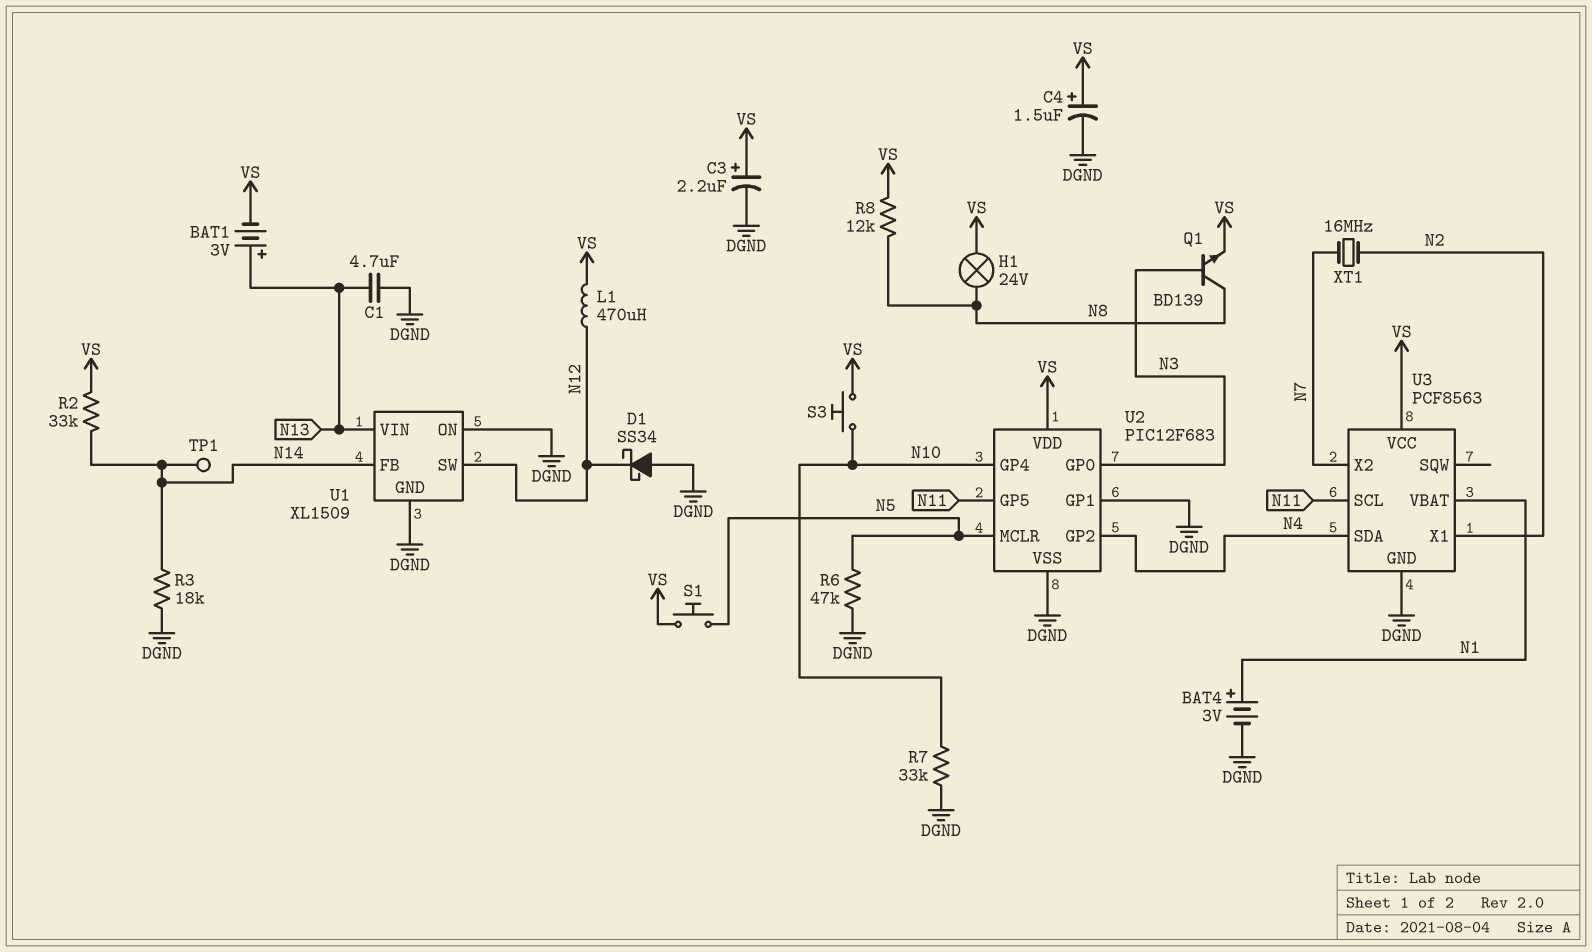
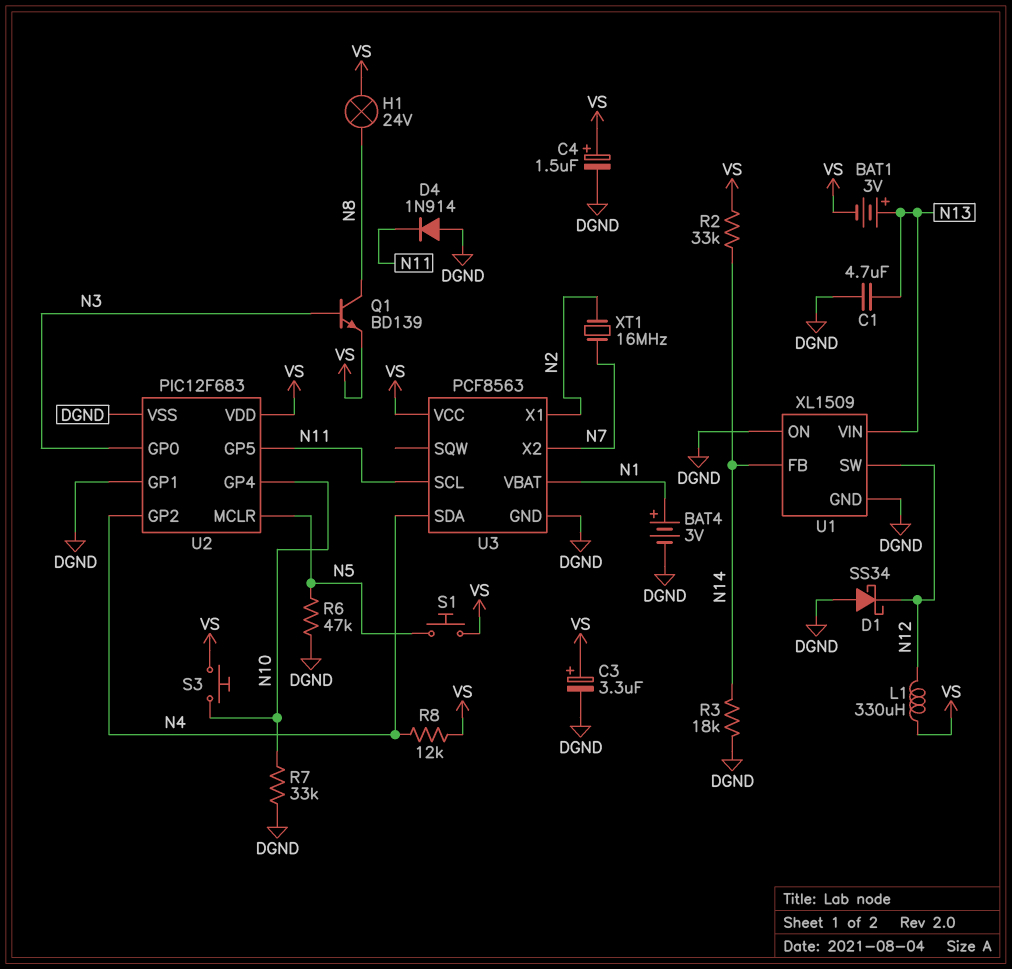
C3: 2.2uF (plus VS, minus DGND) -> 3.3uF (plus VS, minus DGND)
D4: none -> diode 1N914 (A DGND, K N11)
L1: 470uH (N12, VS) -> 330uH (N12, VS)
R8: 12k (N8, VS) -> 12k (N4, VS)
TP1: test point (N14) -> none

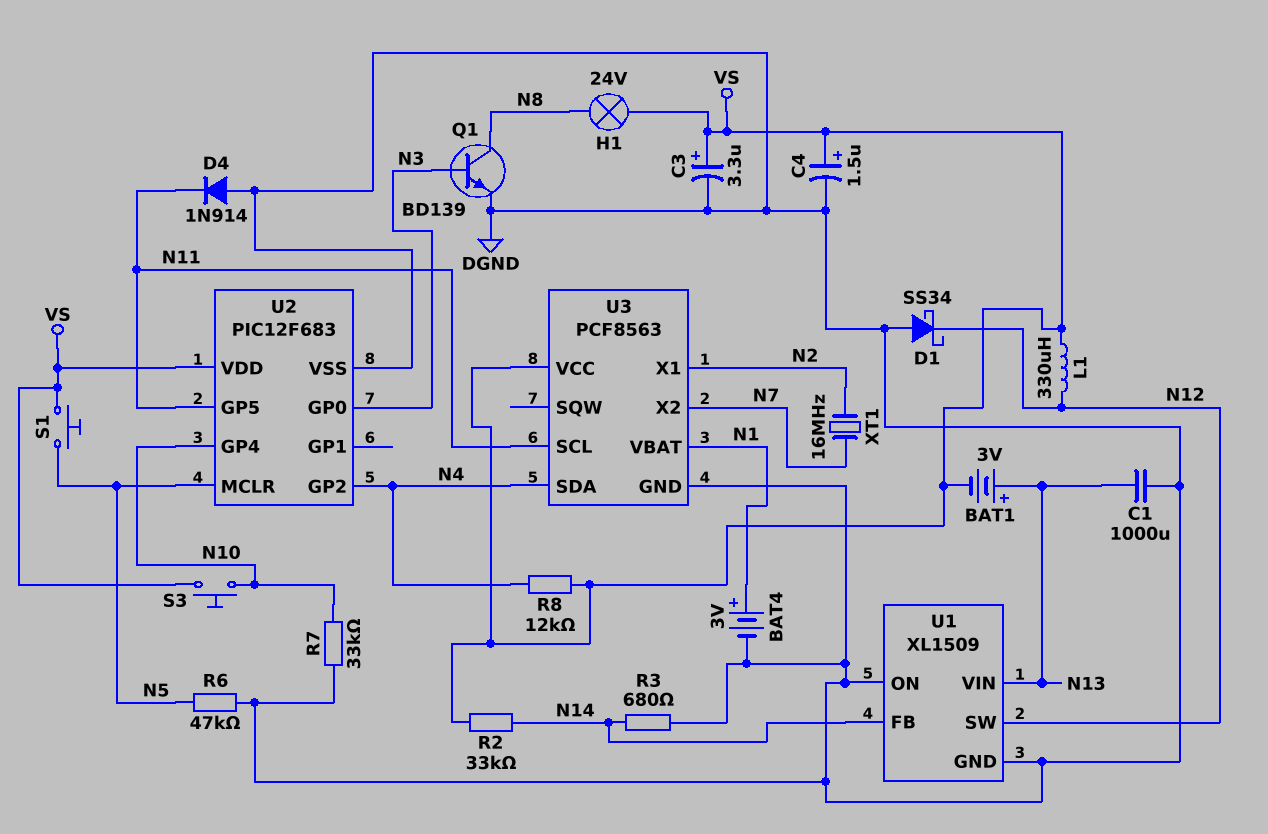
C1: 4.7uF (DGND, N13) -> 1000uF (DGND, N13)
Q1: NPN BD139 (B N3, C N8, E VS) -> NPN BD139 (B N3, C N8, E DGND)
R3: 18k (DGND, N14) -> 680 (DGND, N14)
U2 pin GP1: DGND -> none

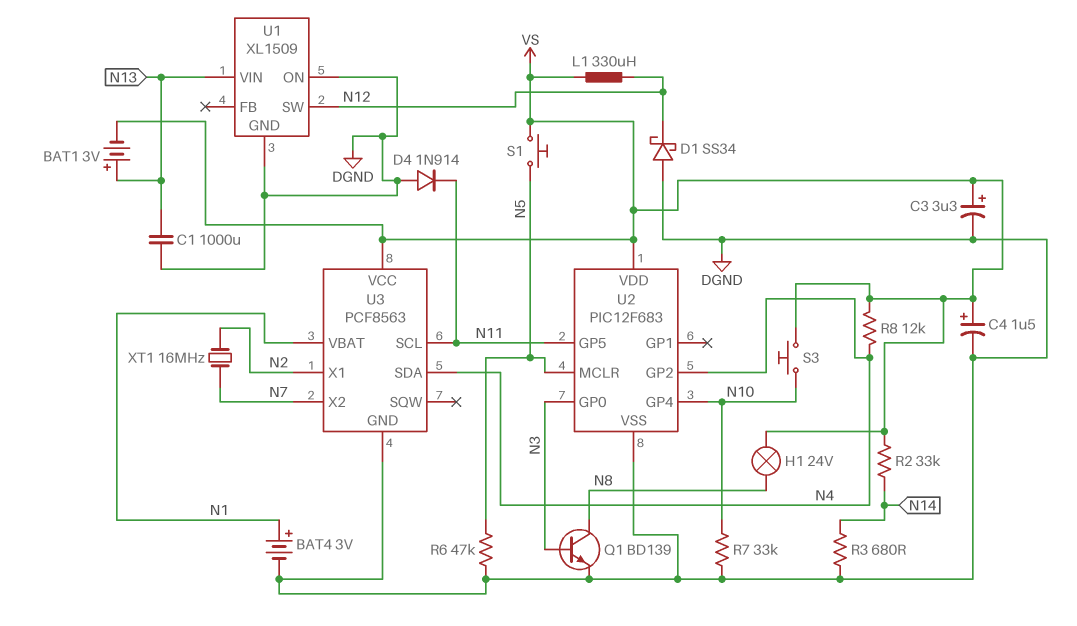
U1 pin FB: N14 -> none

